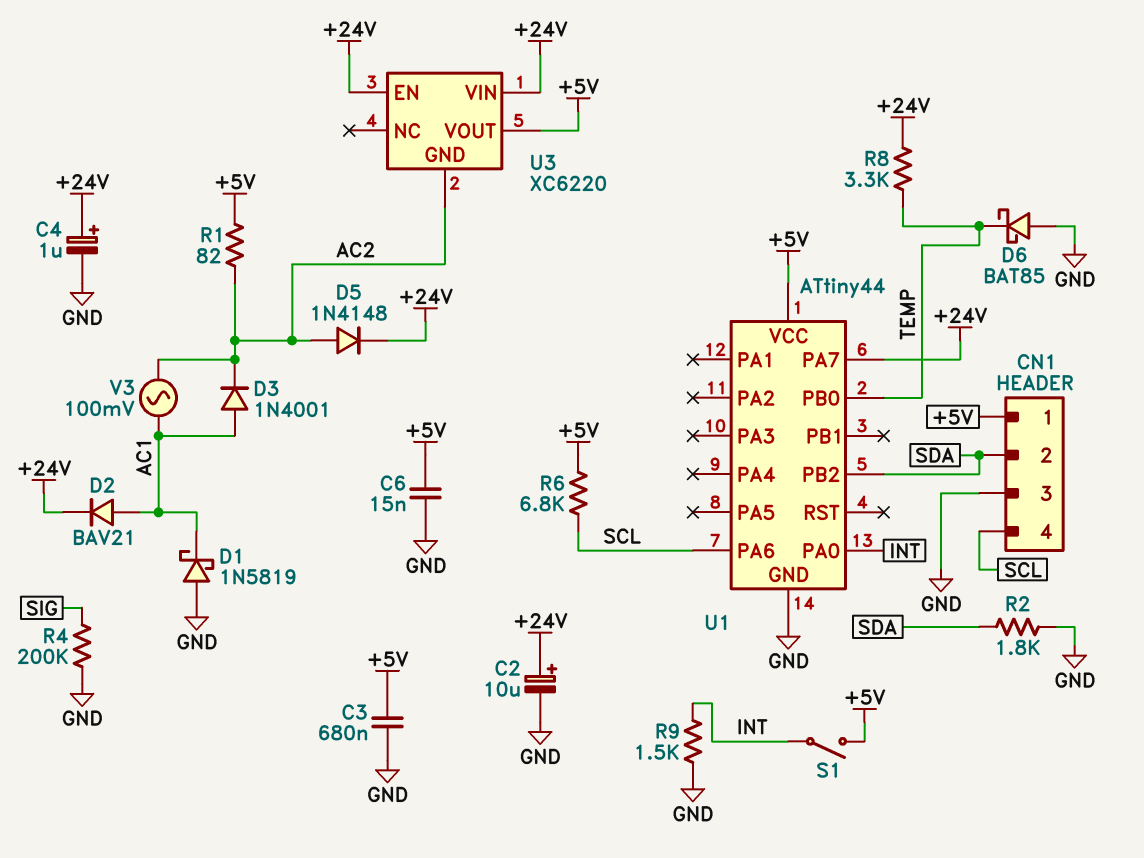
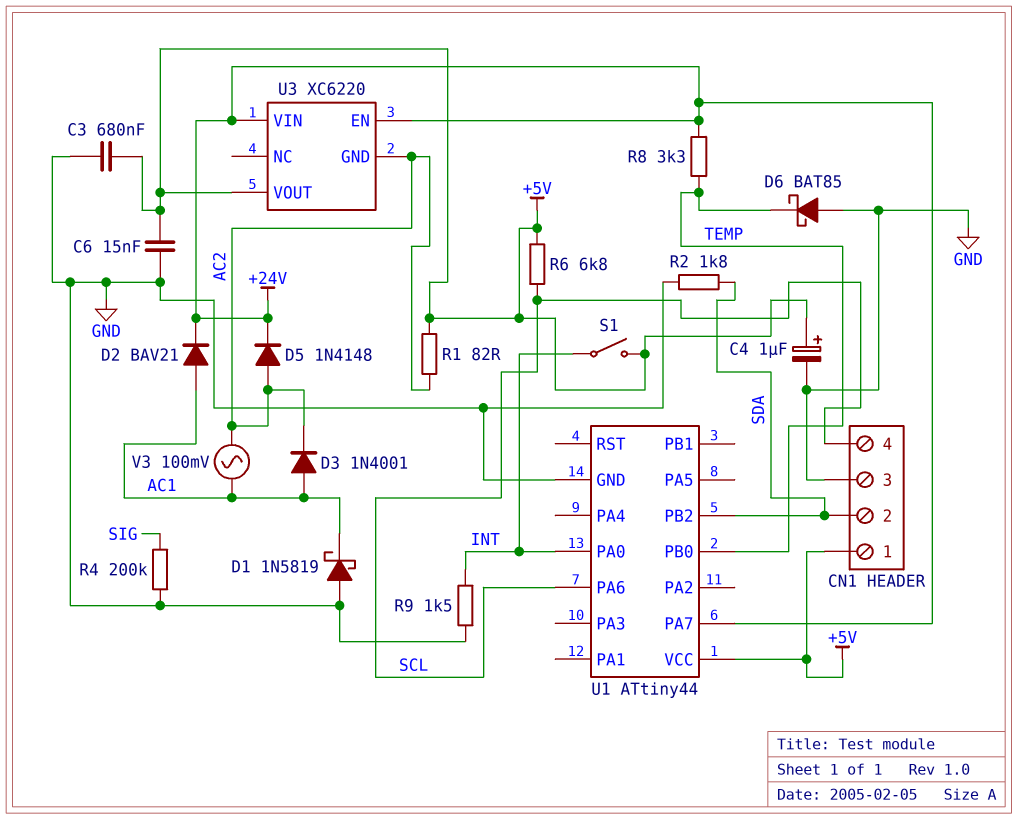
C2: 10uF (plus +24V, minus GND) -> none
C4: 1uF (plus +24V, minus GND) -> 1uF (plus +5V, minus GND)

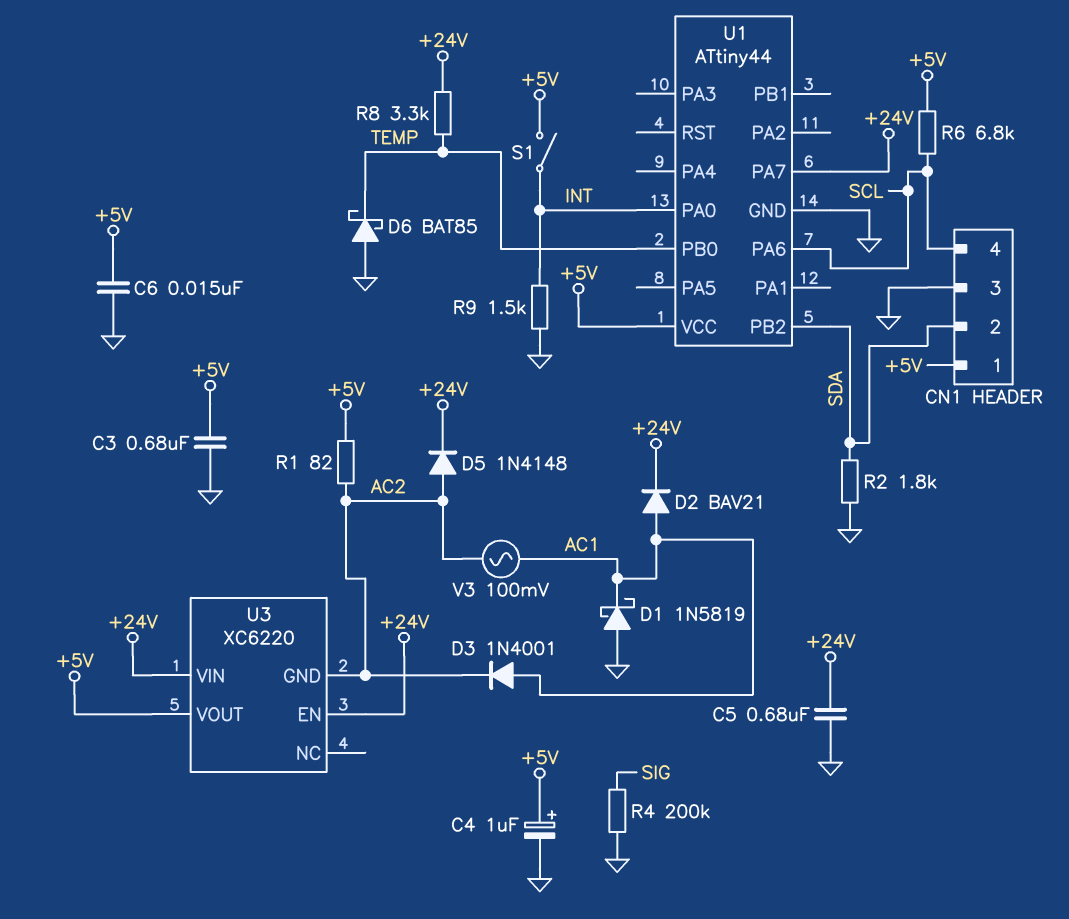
C5: none -> 680nF (+24V, GND)

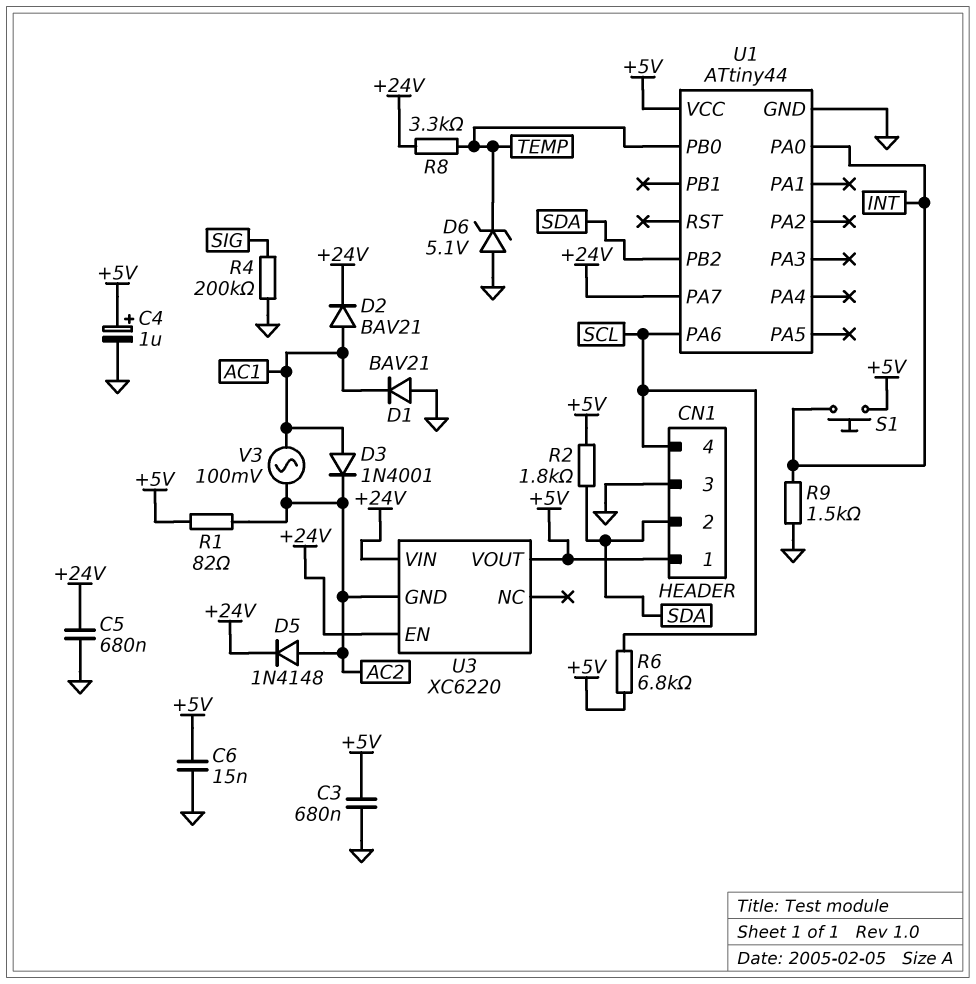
D1: schottky 1N5819 (A GND, K AC1) -> diode BAV21 (A GND, K AC1)
D6: schottky BAT85 (A GND, K TEMP) -> zener 5.1V (A GND, K TEMP)
R2: 1.8k (GND, SDA) -> 1.8k (+5V, SDA)
S1: switch (+5V, INT) -> button (+5V, INT)

